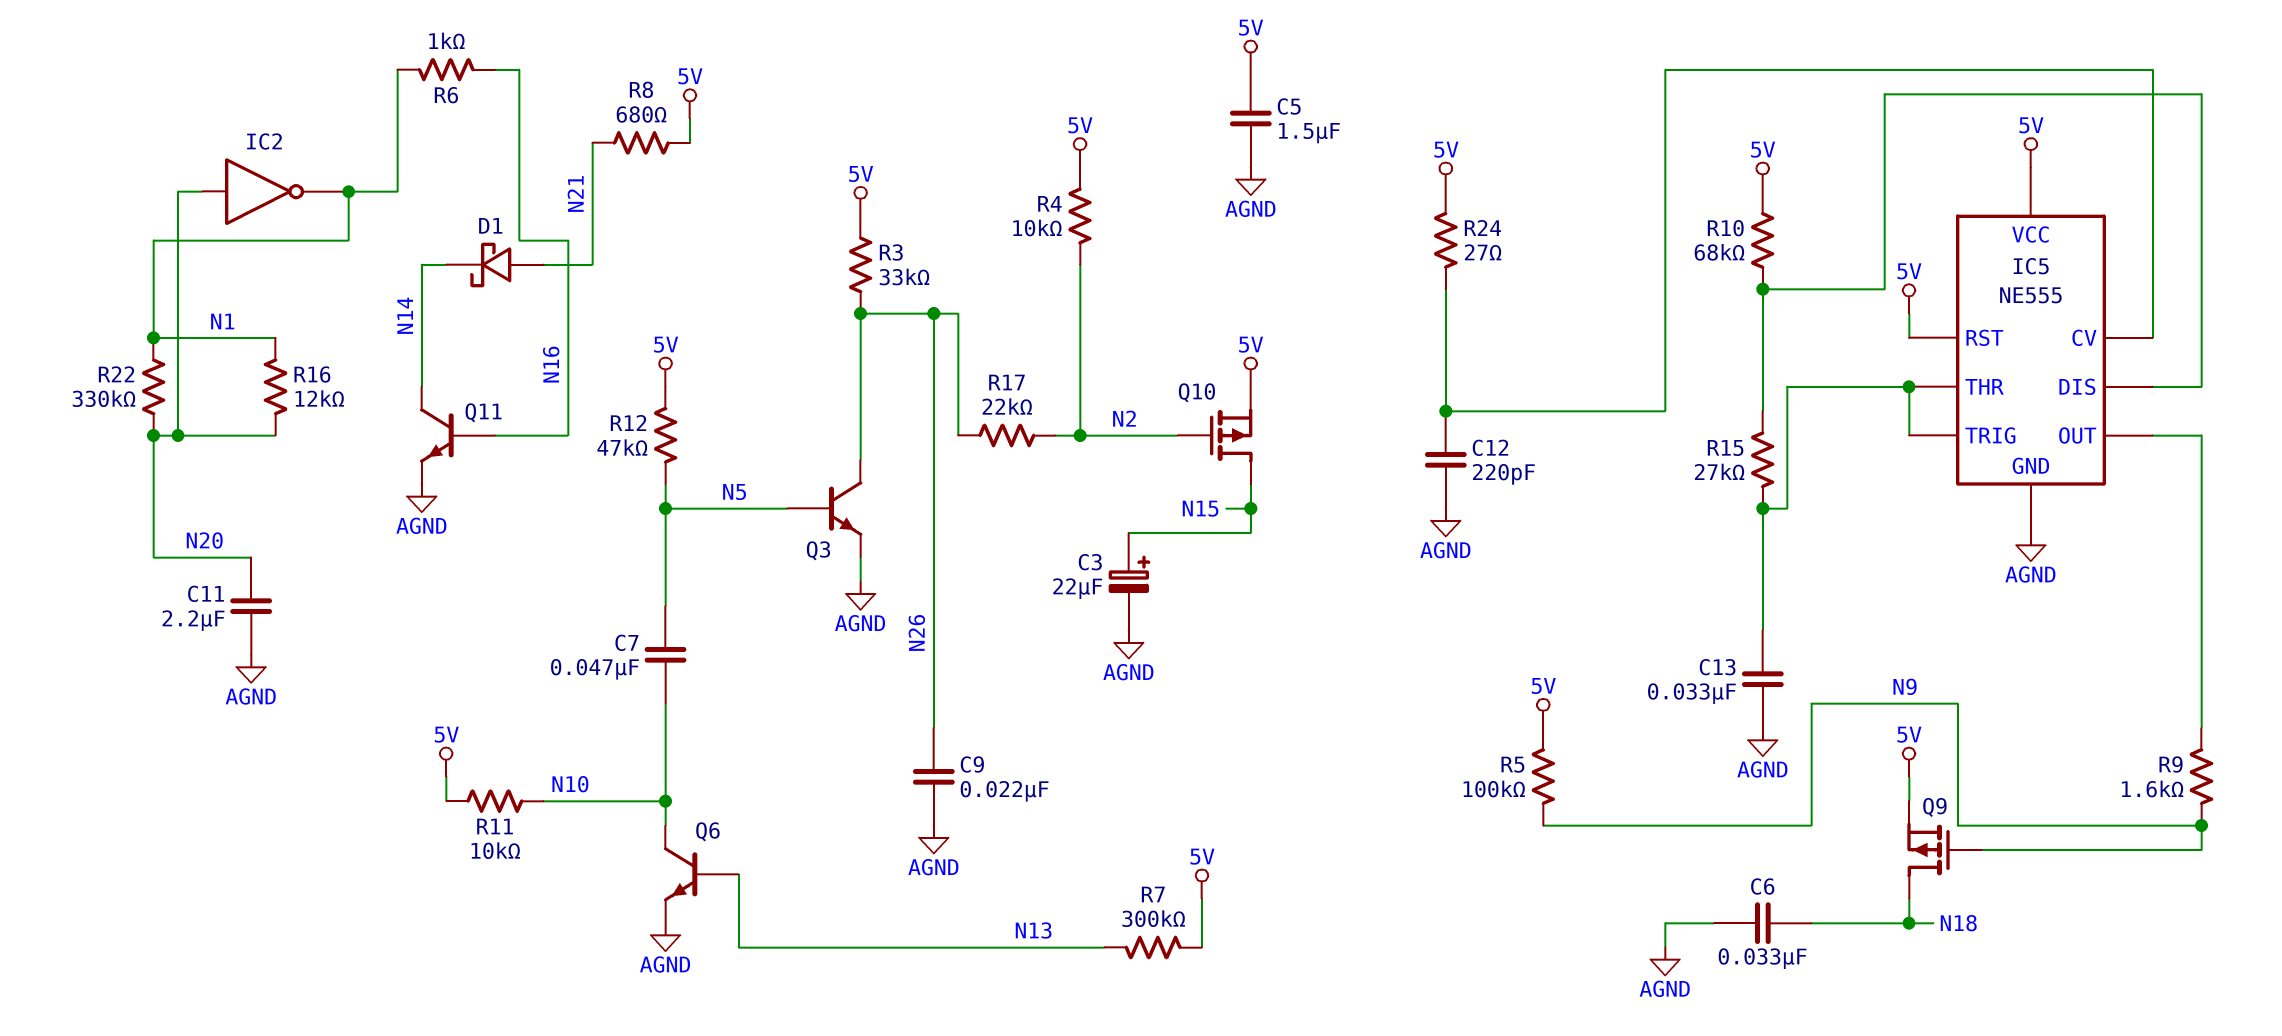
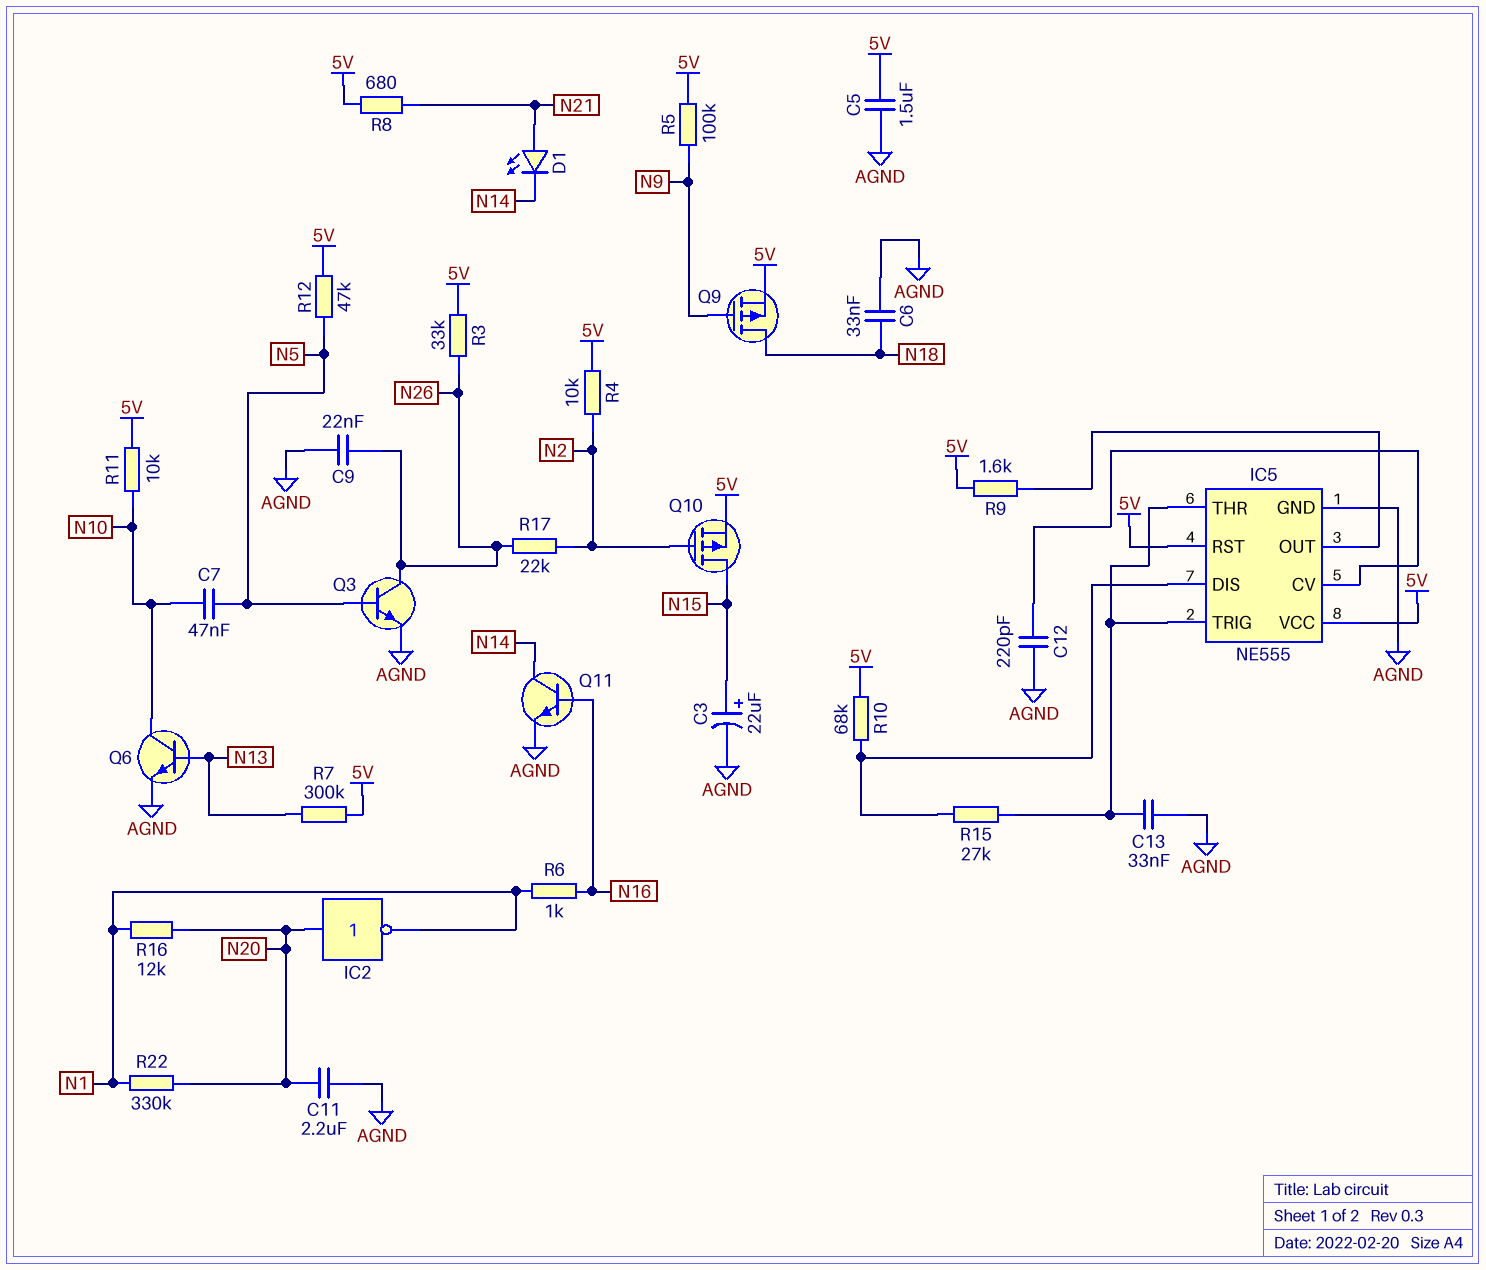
D1: schottky (A N21, K N14) -> LED (A N21, K N14)
R9: 1.6k (IC5/OUT, N9) -> 1.6k (5V, IC5/OUT)
R24: 27 (5V, IC5/CV) -> none

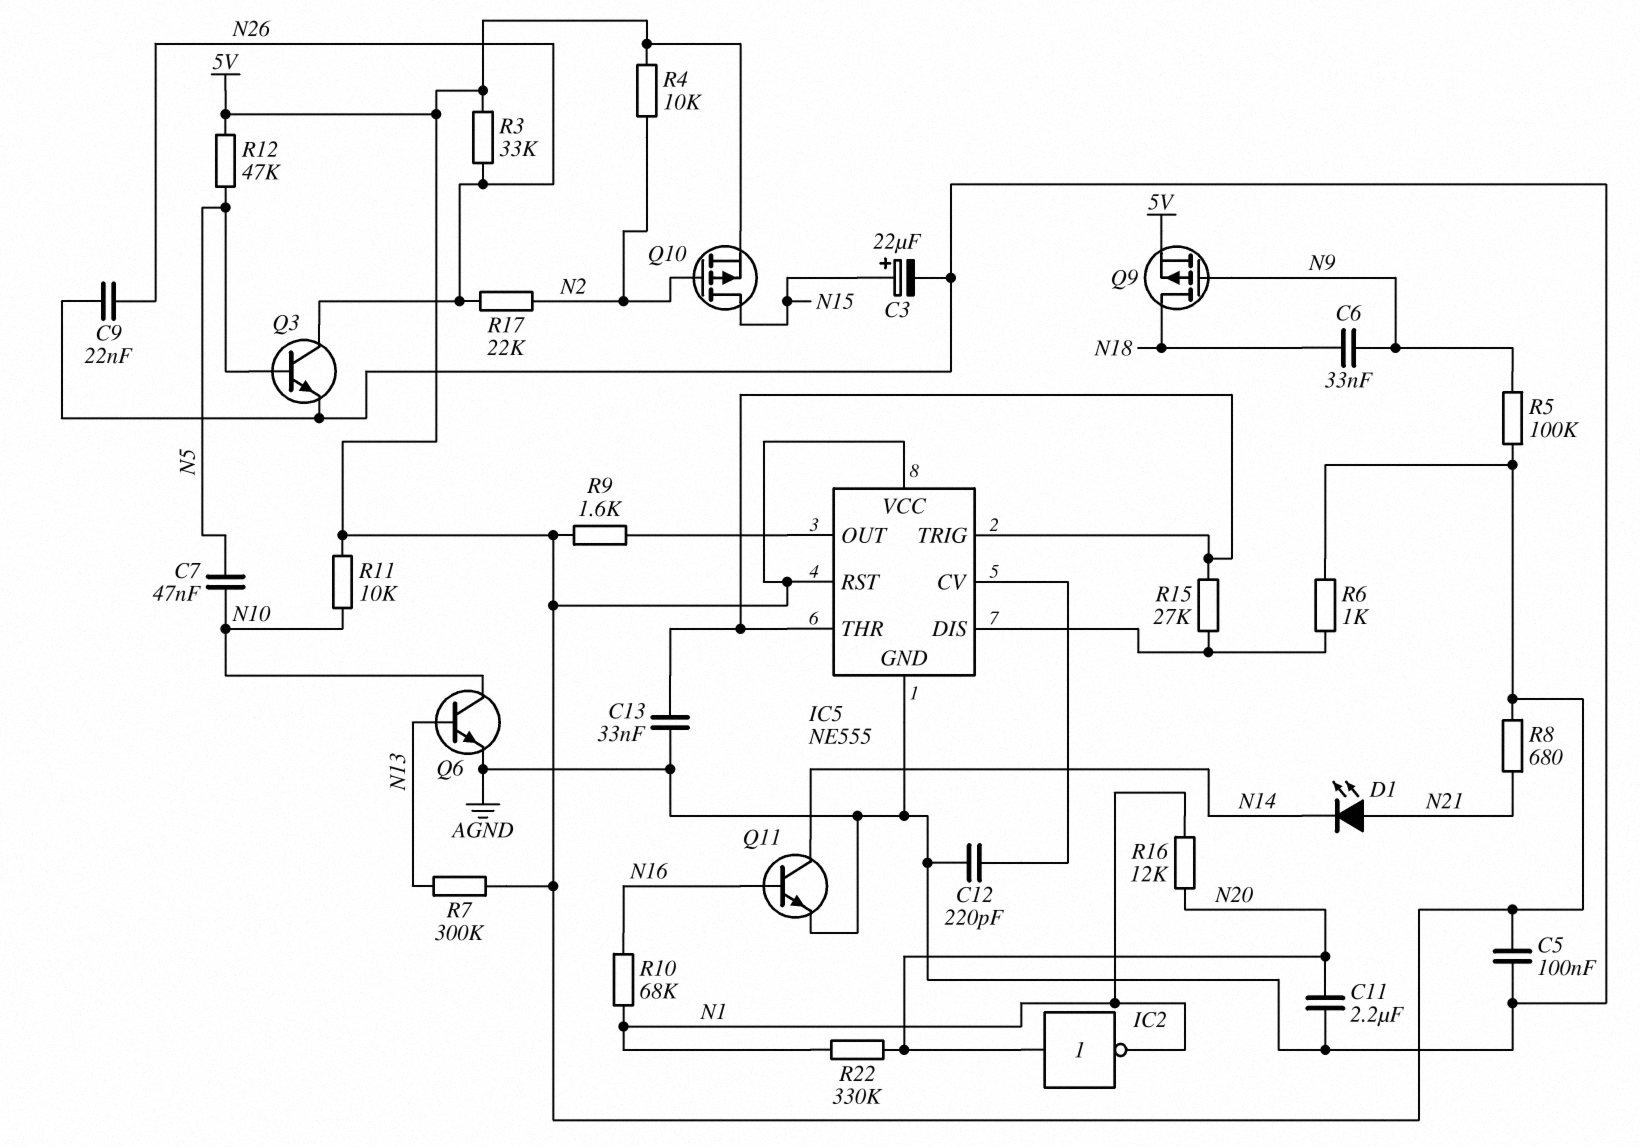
C5: 1.5uF (5V, AGND) -> 100nF (5V, AGND)
C6: 33nF (AGND, N18) -> 33nF (N9, N18)
R6: 1k (N1, N16) -> 1k (5V, IC5/DIS)
R10: 68k (5V, IC5/DIS) -> 68k (N1, N16)

